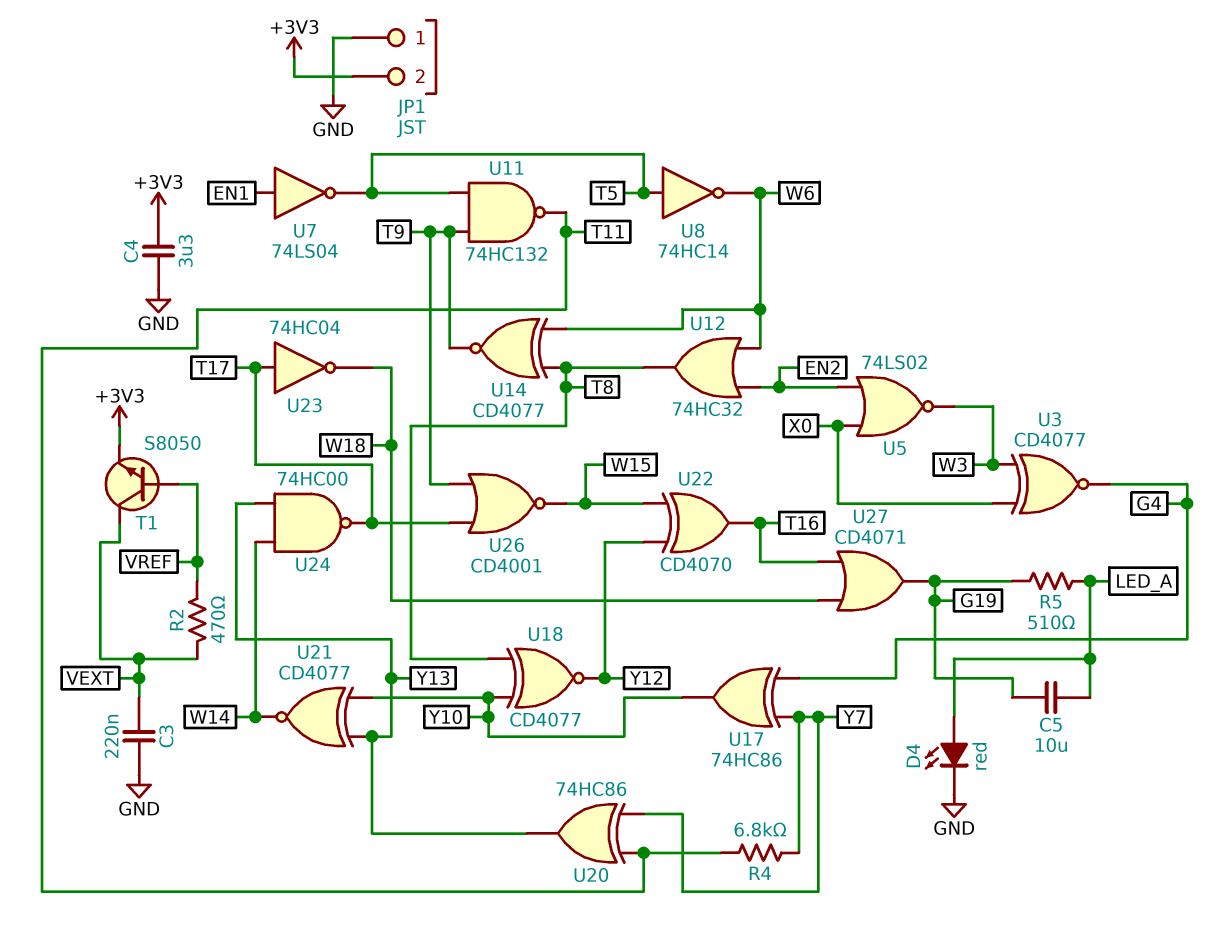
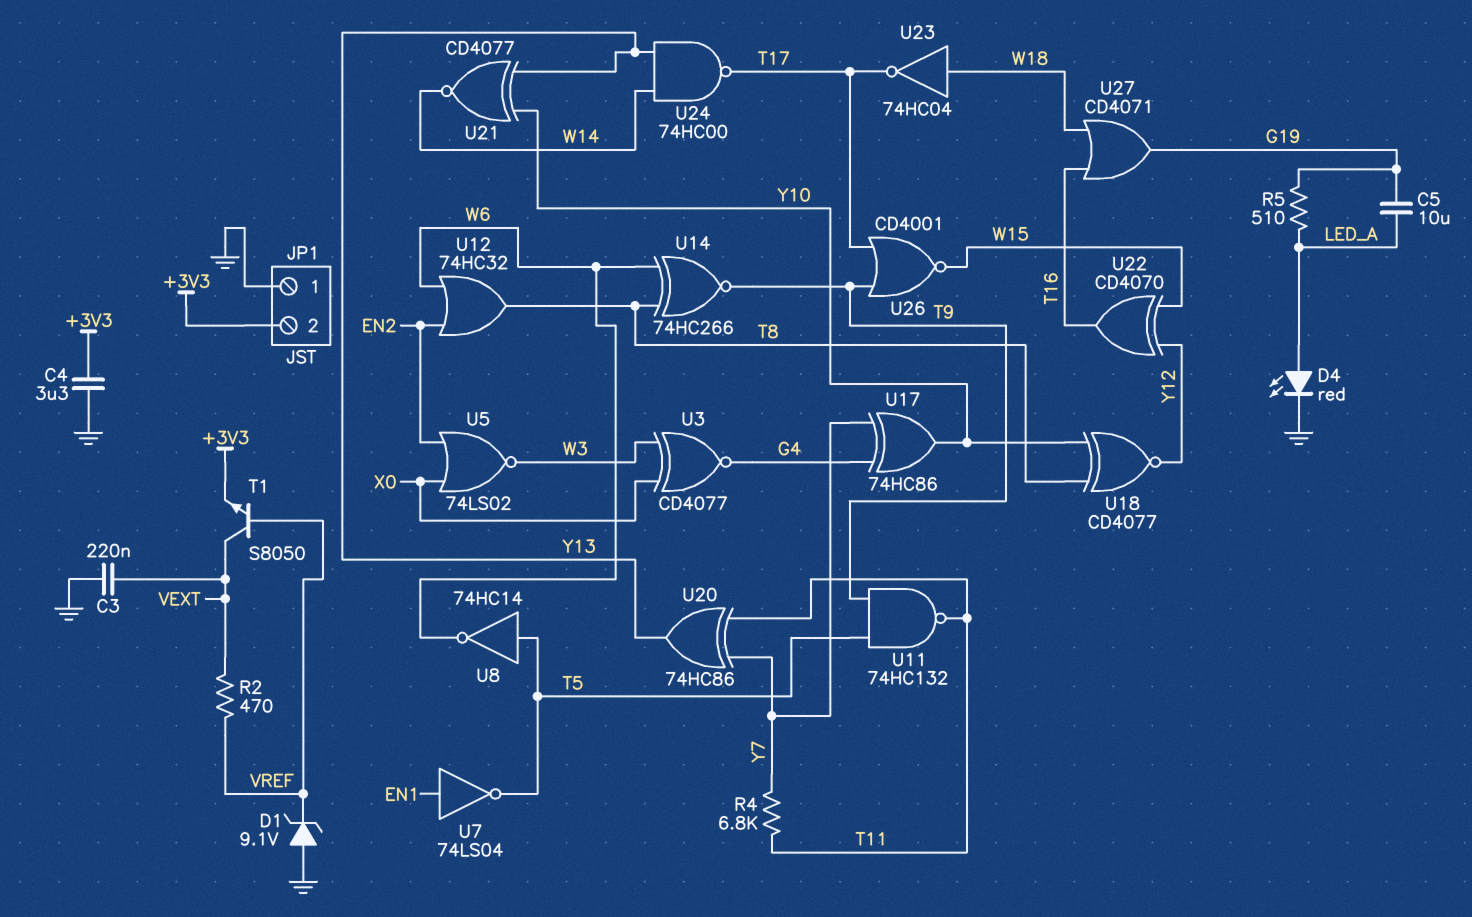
D1: none -> zener 9.1V (A GND, K VREF)
U14: XNOR CD4077 (in T8, in W6, out T9) -> XNOR 74HC266 (in T8, in W6, out T9)
U23: NOT 74HC04 (in T17, out W18) -> NOT 74HC04 (in W18, out T17)

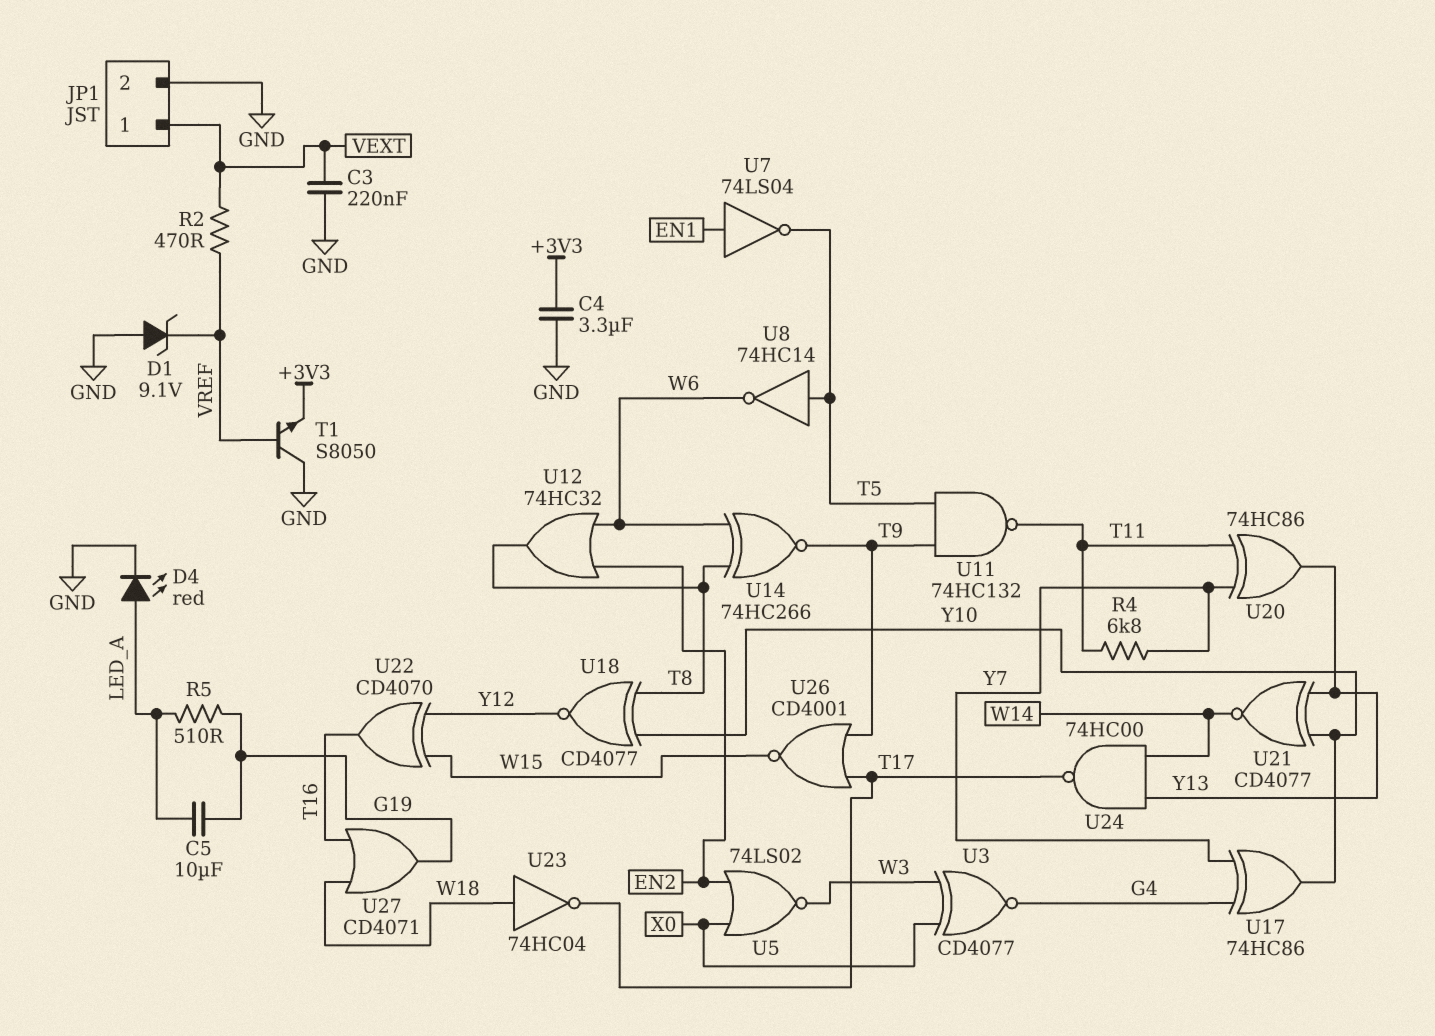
JP1 pin 1: GND -> VEXT
JP1 pin 2: +3V3 -> GND
T1: NPN S8050 (B VREF, C VEXT, E +3V3) -> NPN S8050 (B VREF, C GND, E +3V3)

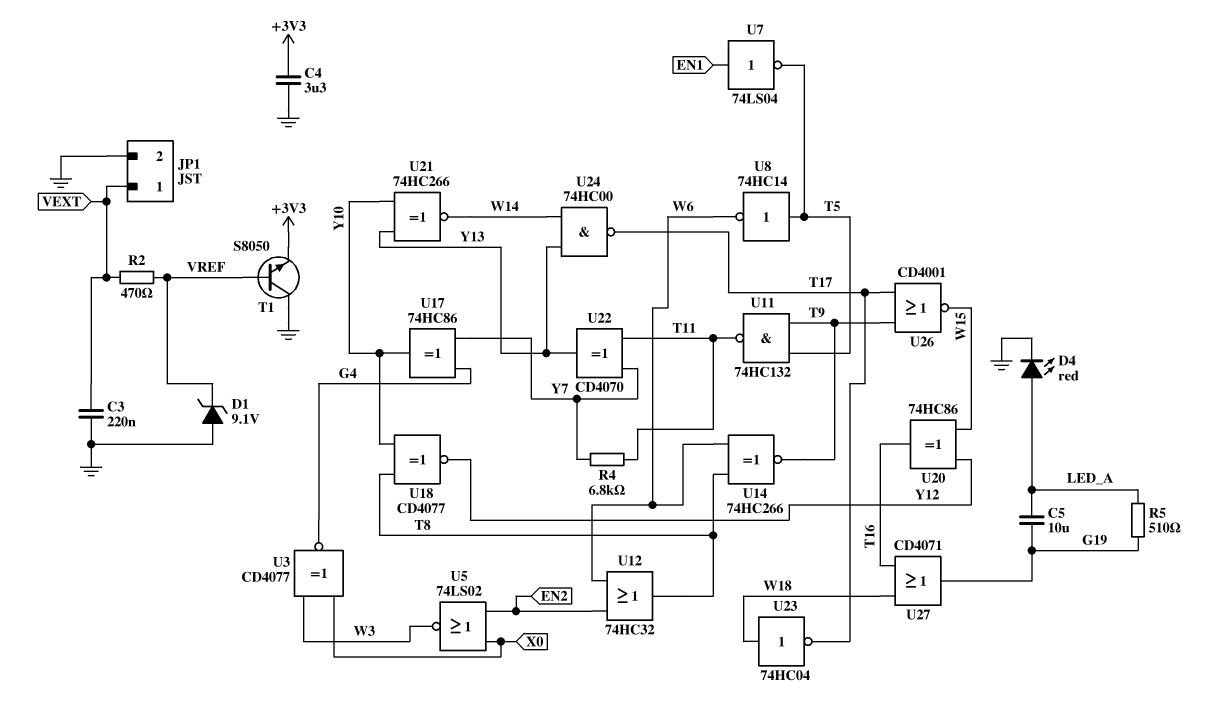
U20: XOR 74HC86 (in T11, in Y7, out Y13) -> XOR 74HC86 (in W15, in Y12, out T16)
U21: XNOR CD4077 (in Y10, in Y13, out W14) -> XNOR 74HC266 (in Y10, in Y13, out W14)
U22: XOR CD4070 (in W15, in Y12, out T16) -> XOR CD4070 (in T11, in Y7, out Y13)

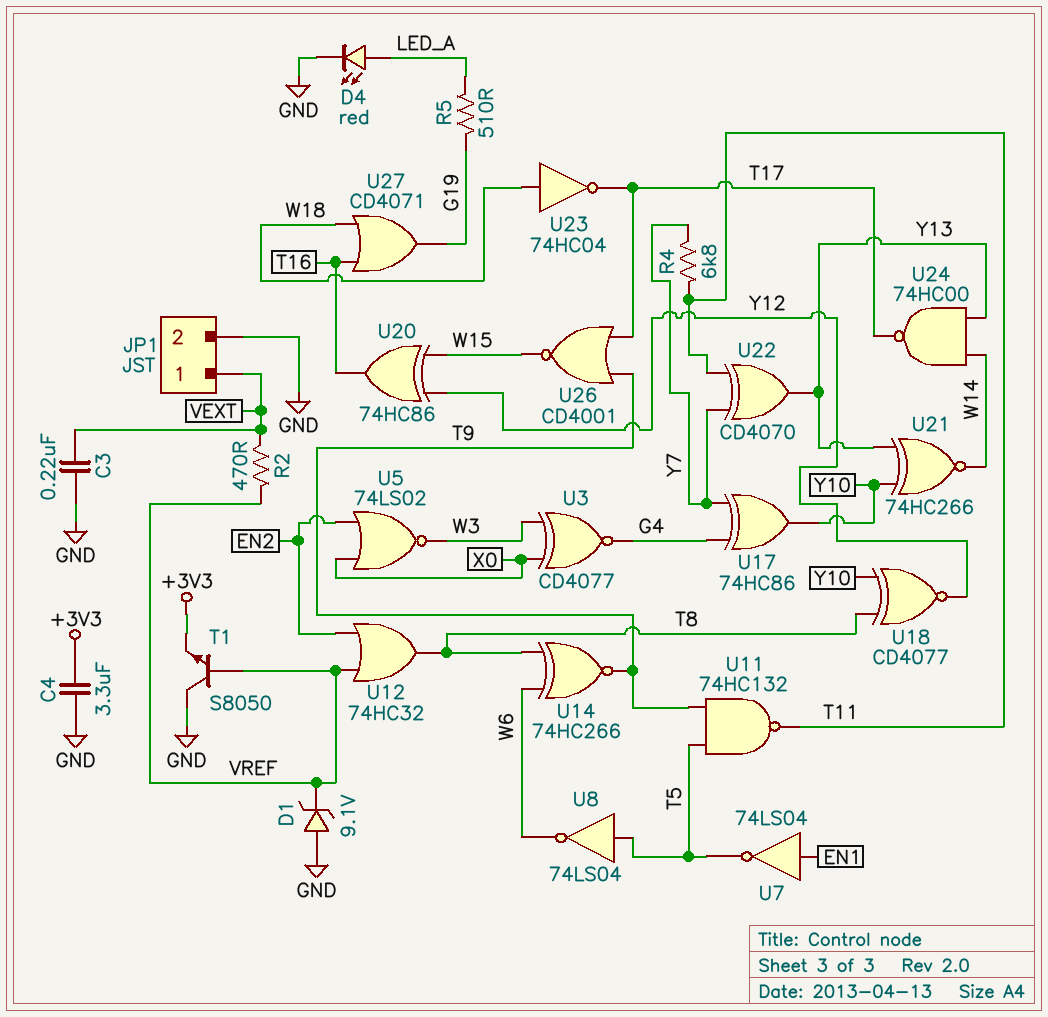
C5: 10uF (G19, LED_A) -> none
U8: NOT 74HC14 (in T5, out W6) -> NOT 74LS04 (in T5, out W6)
U12: OR 74HC32 (in EN2, in W6, out T8) -> OR 74HC32 (in EN2, in VREF, out T8)

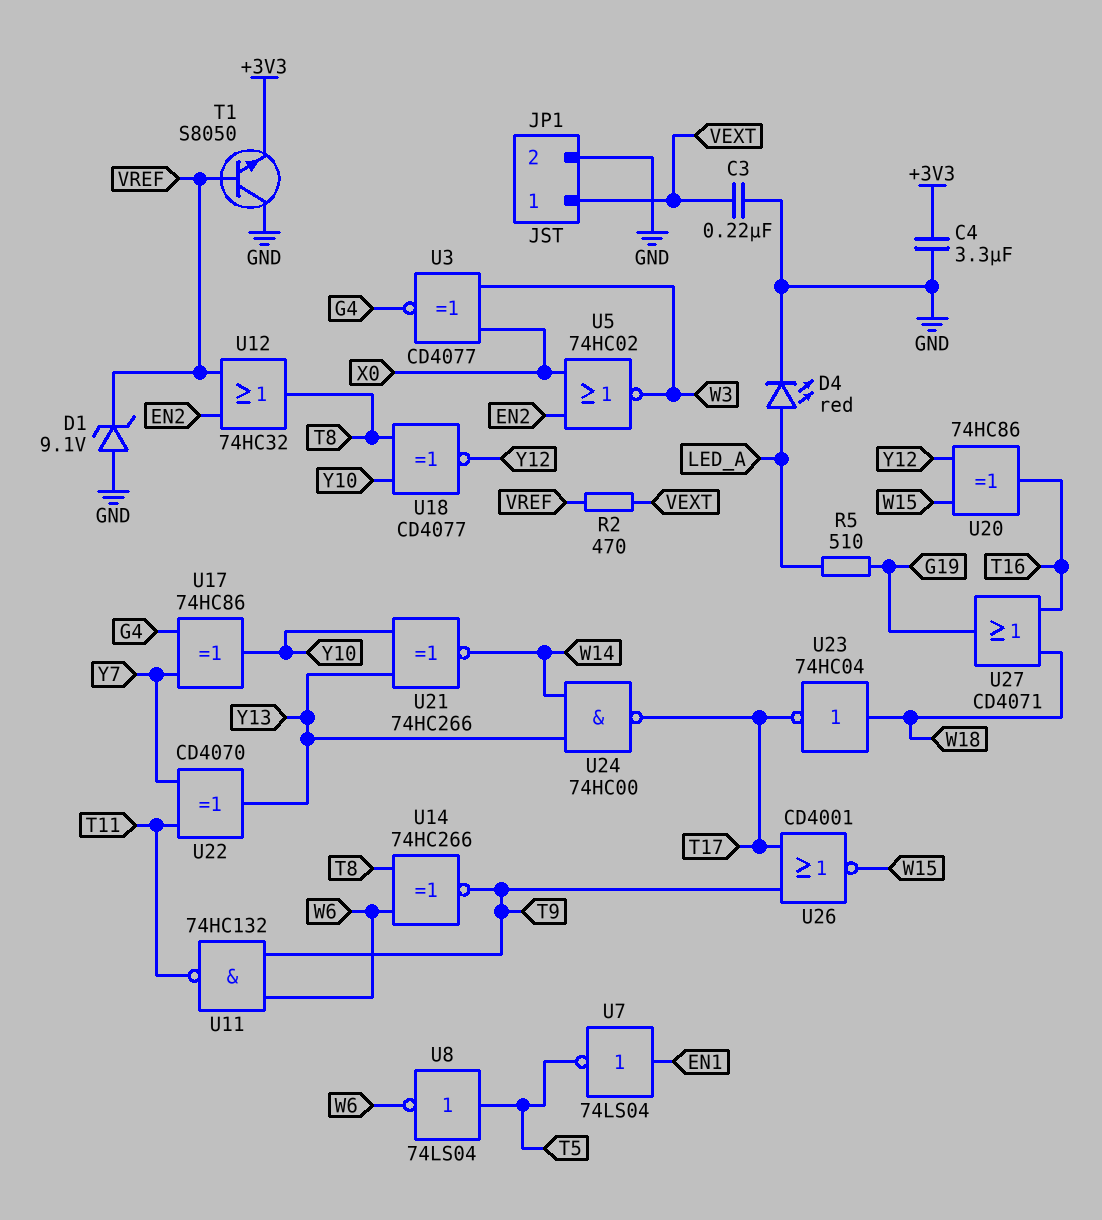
R4: 6.8k (T11, Y7) -> none
U5: NOR 74LS02 (in EN2, in X0, out W3) -> NOR 74HC02 (in EN2, in X0, out W3)
U11: NAND 74HC132 (in T5, in T9, out T11) -> NAND 74HC132 (in T9, in W6, out T11)

